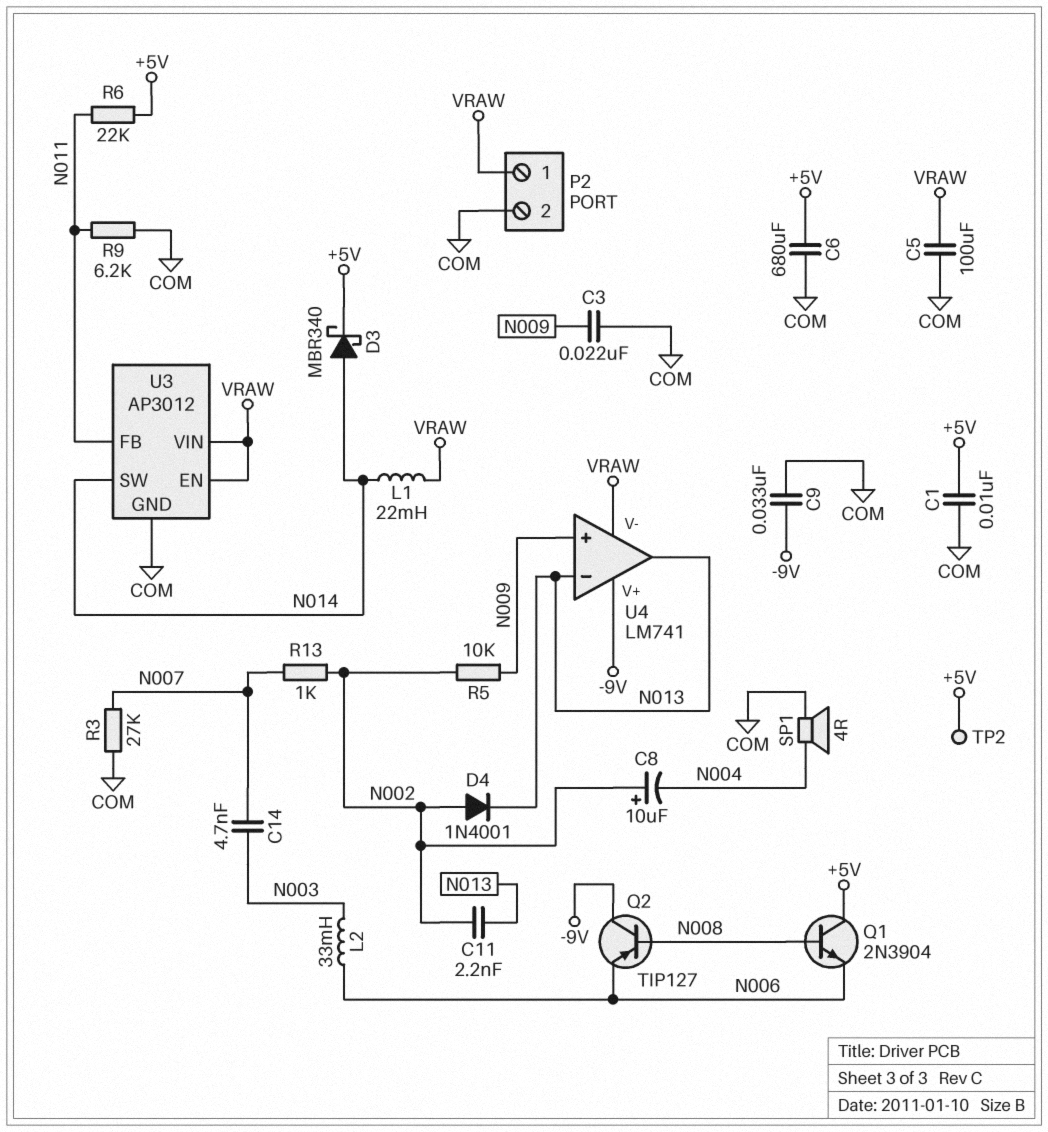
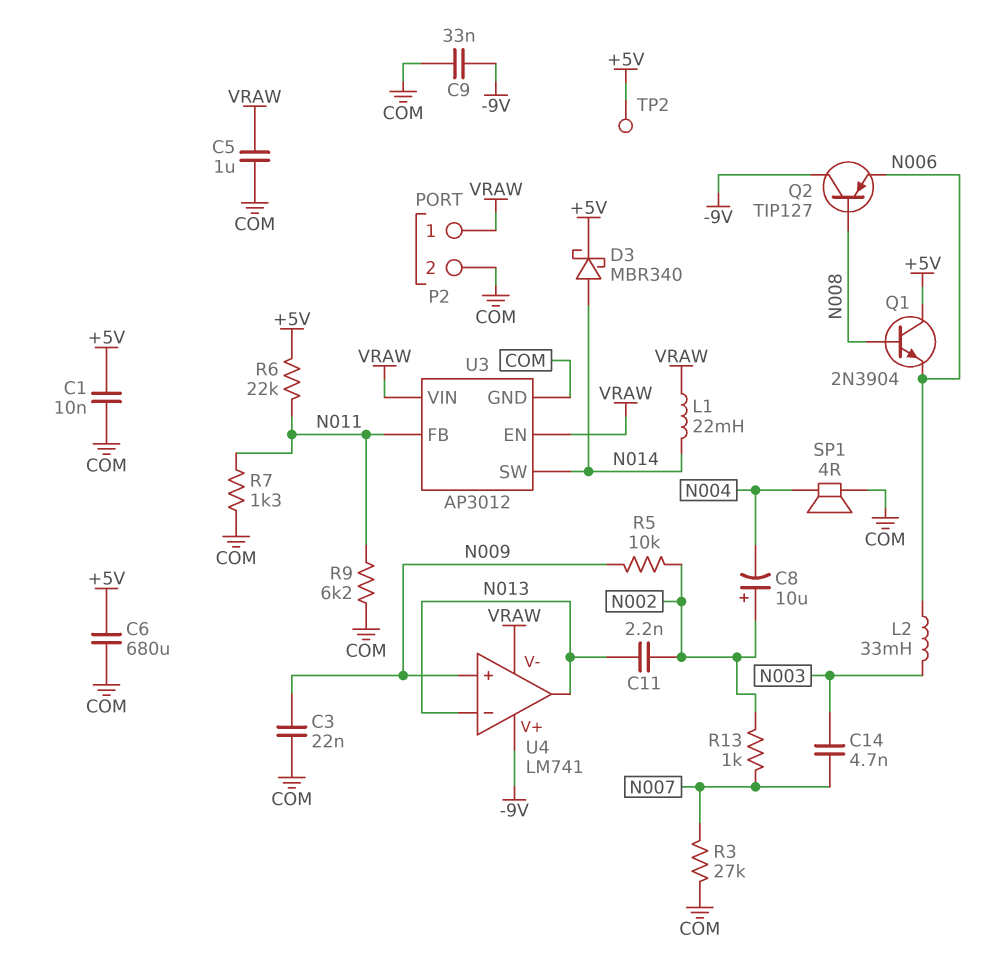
C5: 100uF (COM, VRAW) -> 1uF (COM, VRAW)
D4: diode 1N4001 (A N002, K N013) -> none
R7: none -> 1.3k (COM, N011)

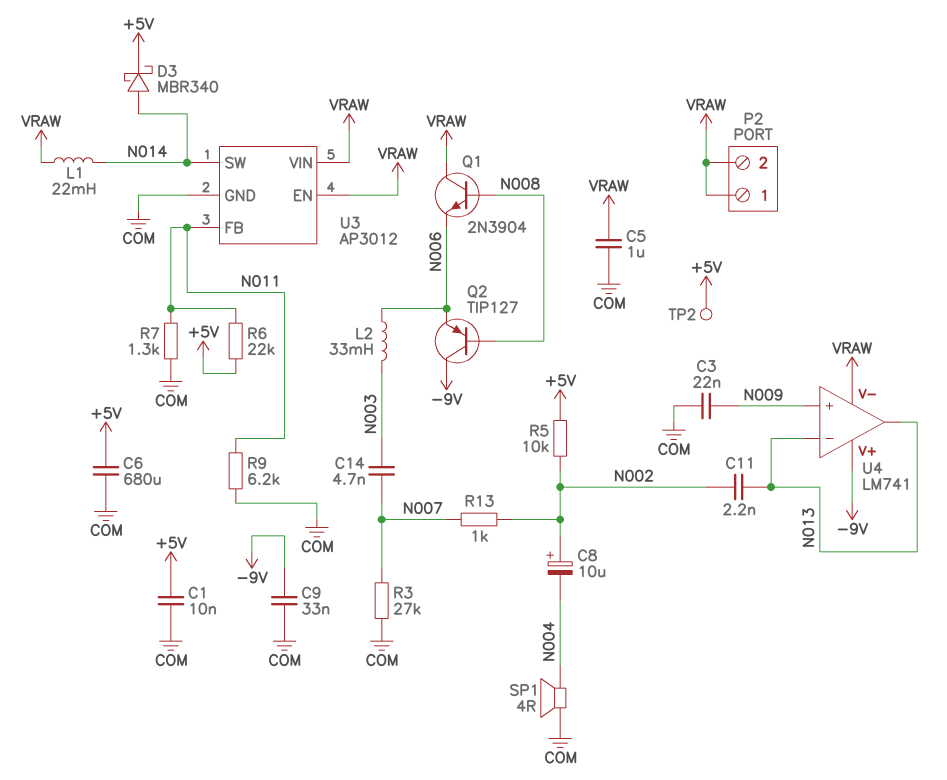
P2 pin 2: COM -> VRAW
Q1: NPN 2N3904 (B N008, C +5V, E N006) -> NPN 2N3904 (B N008, C VRAW, E N006)
R5: 10k (N002, N009) -> 10k (+5V, N002)

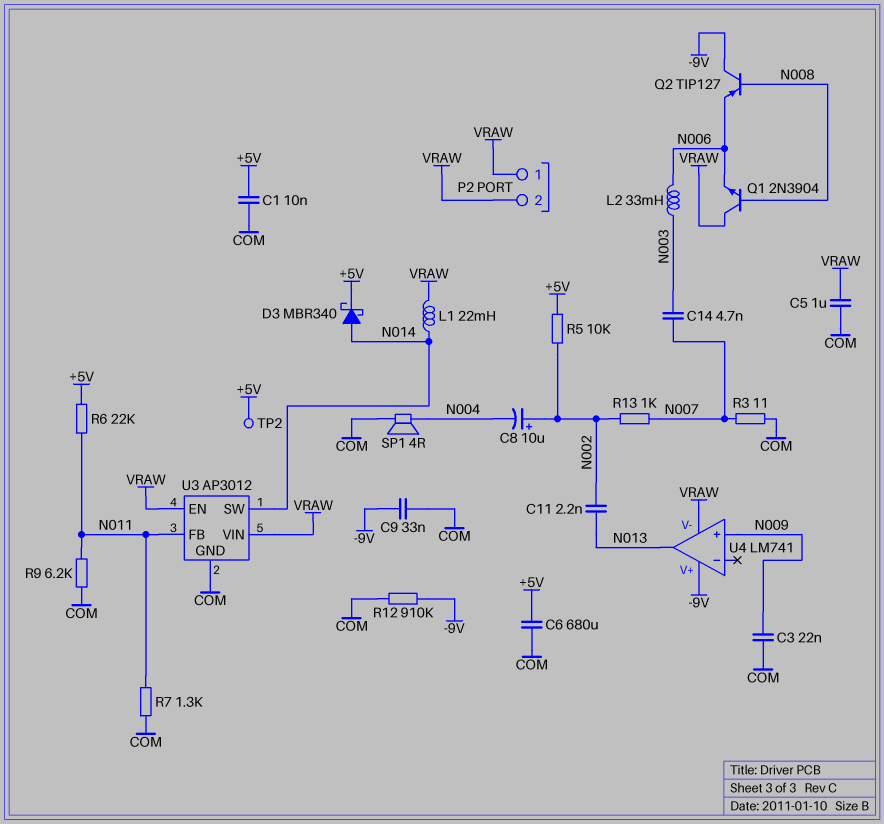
R3: 27k (COM, N007) -> 11 (COM, N007)
R12: none -> 910k (-9V, COM)
U4 pin in-: N013 -> none

